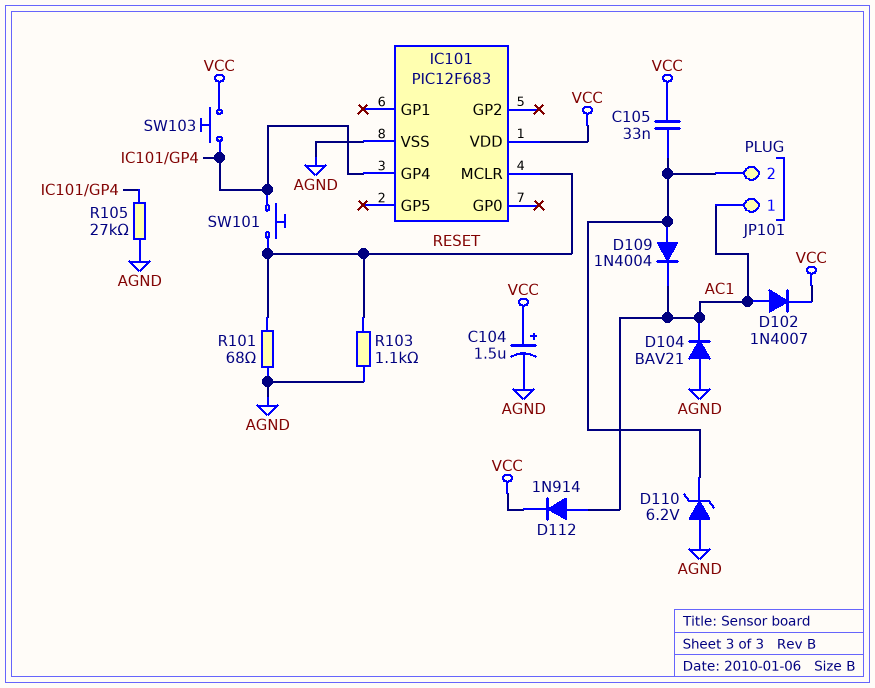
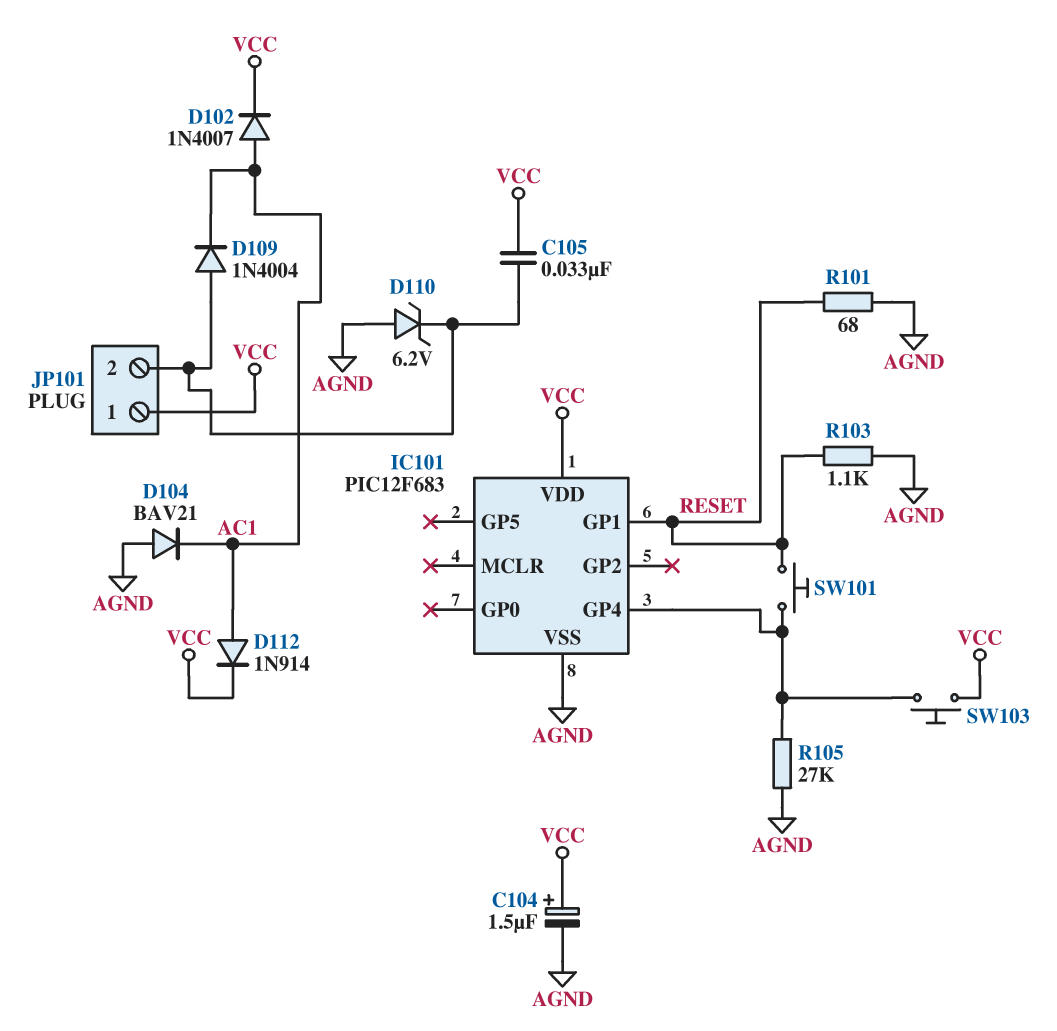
IC101 pin GP1: none -> RESET
IC101 pin MCLR: RESET -> none
JP101 pin 1: AC1 -> VCC

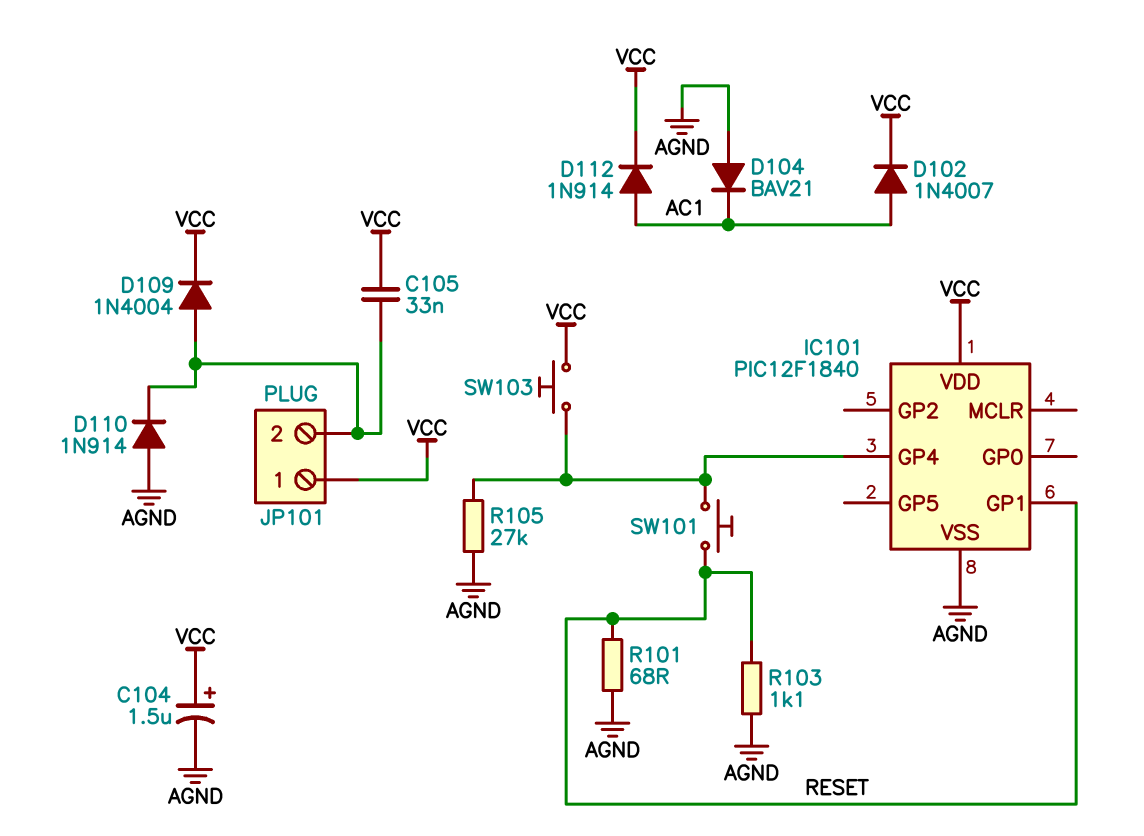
D109: diode 1N4004 (A JP101/2, K AC1) -> diode 1N4004 (A JP101/2, K VCC)
D110: zener 6.2V (A AGND, K JP101/2) -> diode 1N914 (A AGND, K JP101/2)
IC101: PIC12F683 -> PIC12F1840

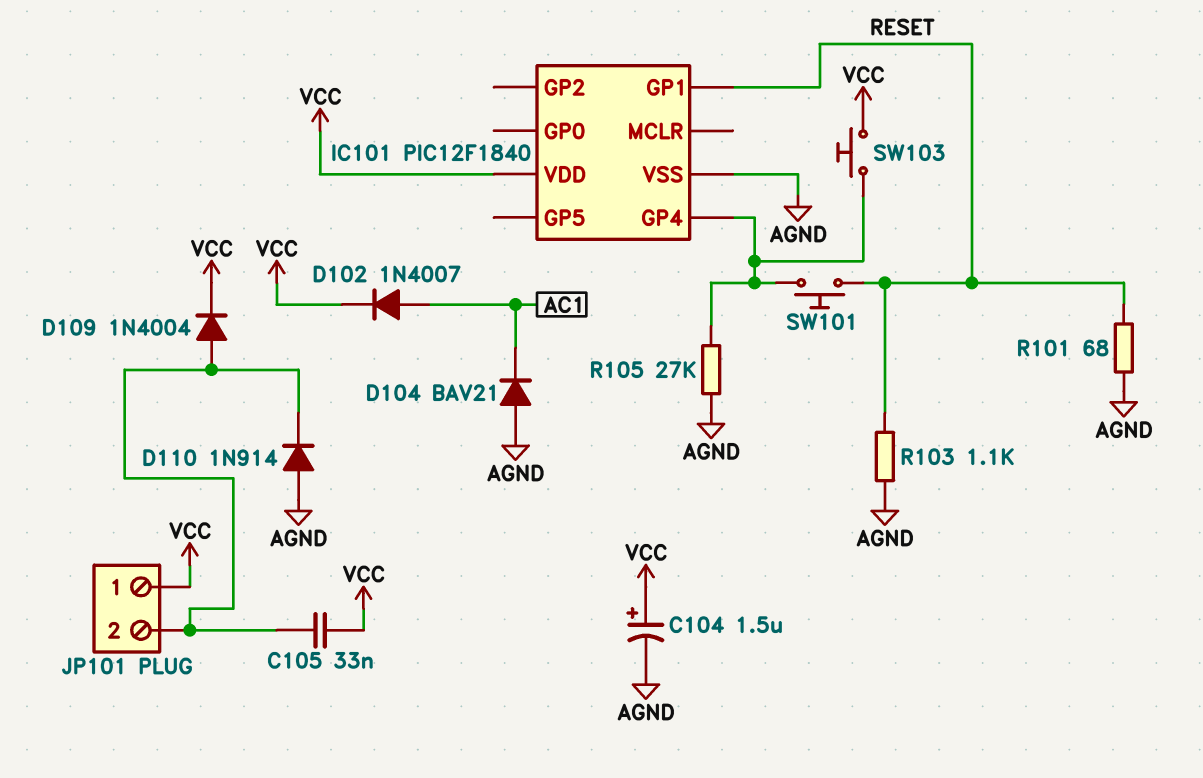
D112: diode 1N914 (A AC1, K VCC) -> none

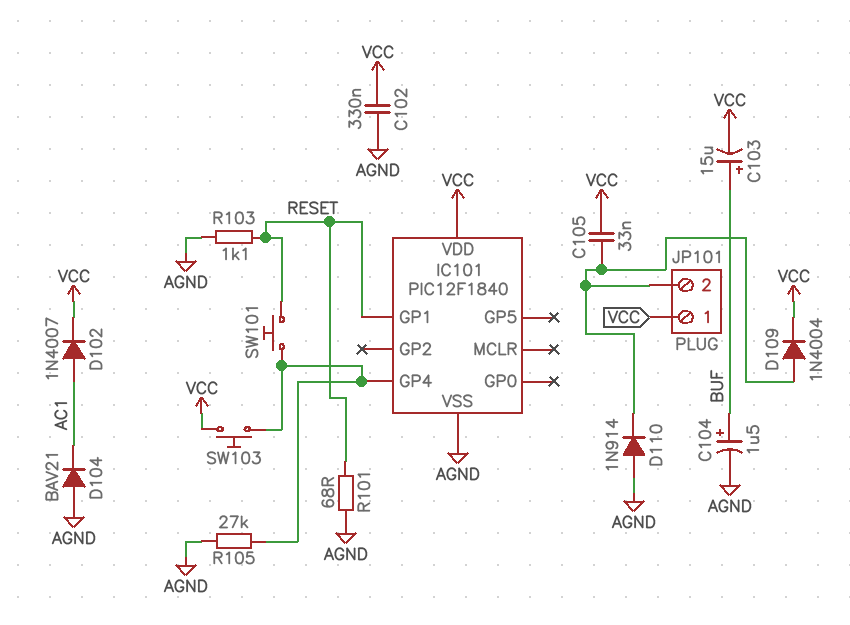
C102: none -> 330nF (AGND, VCC)
C103: none -> 15uF (plus BUF, minus VCC)
C104: 1.5uF (plus VCC, minus AGND) -> 1.5uF (plus BUF, minus AGND)

